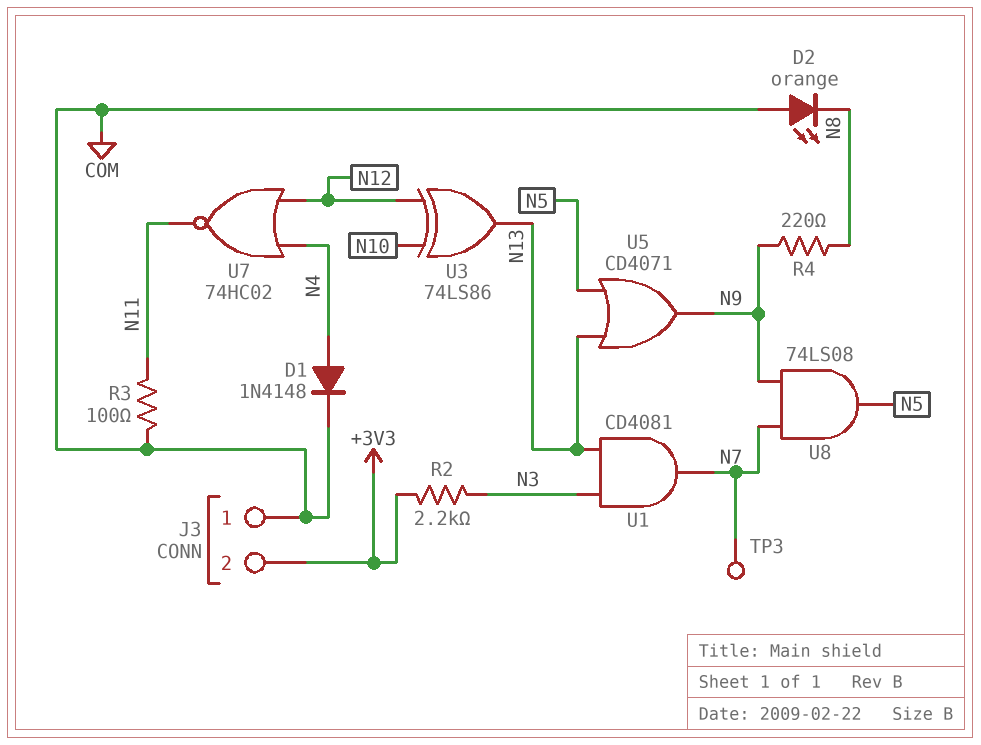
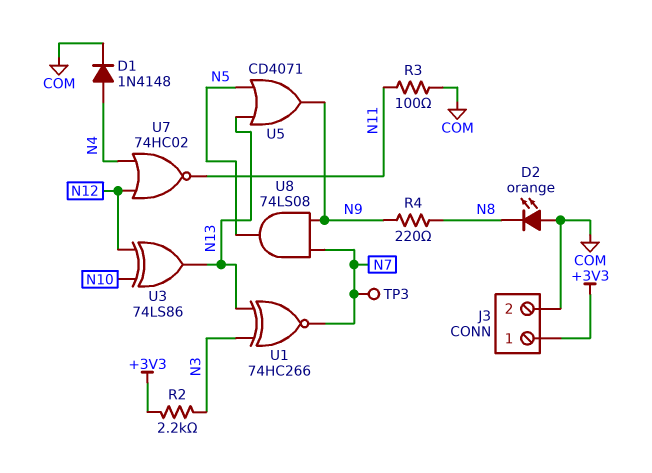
J3 pin 1: COM -> +3V3
J3 pin 2: +3V3 -> COM
U1: AND CD4081 (in N3, in N13, out N7) -> XNOR 74HC266 (in N3, in N13, out N7)

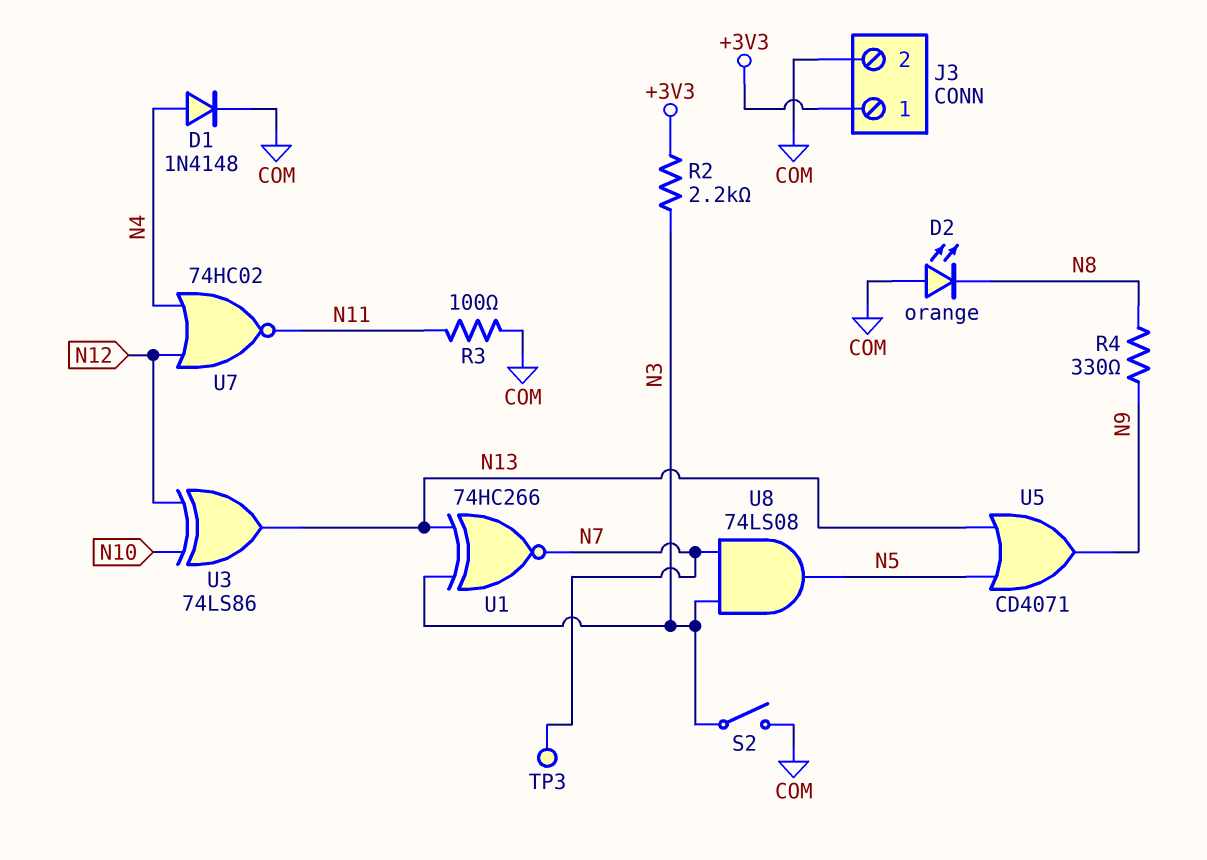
R4: 220 (N8, N9) -> 330 (N8, N9)
S2: none -> switch (COM, N3)
U8: AND 74LS08 (in N7, in N9, out N5) -> AND 74LS08 (in N3, in N7, out N5)

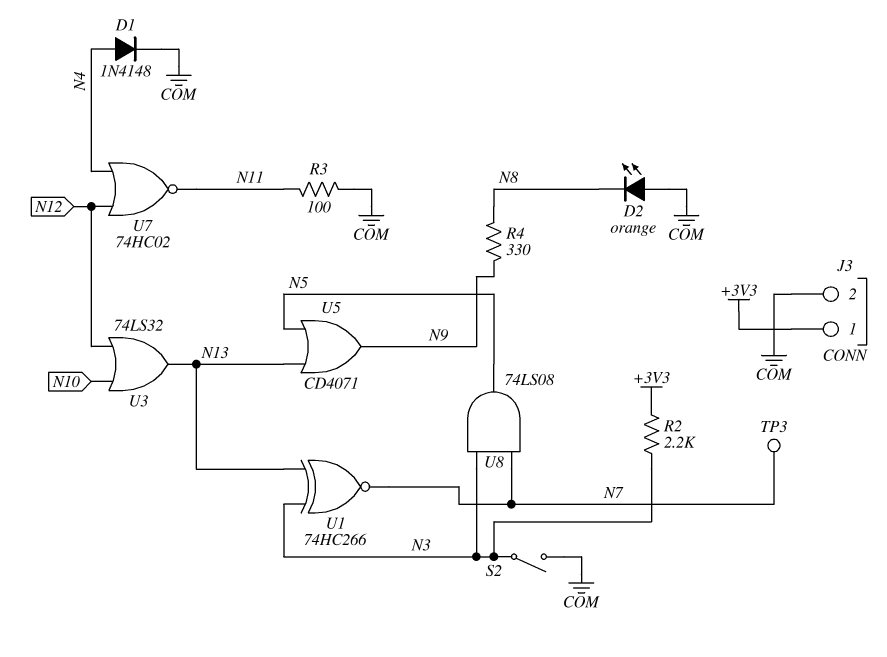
U3: XOR 74LS86 (in N10, in N12, out N13) -> OR 74LS32 (in N10, in N12, out N13)

